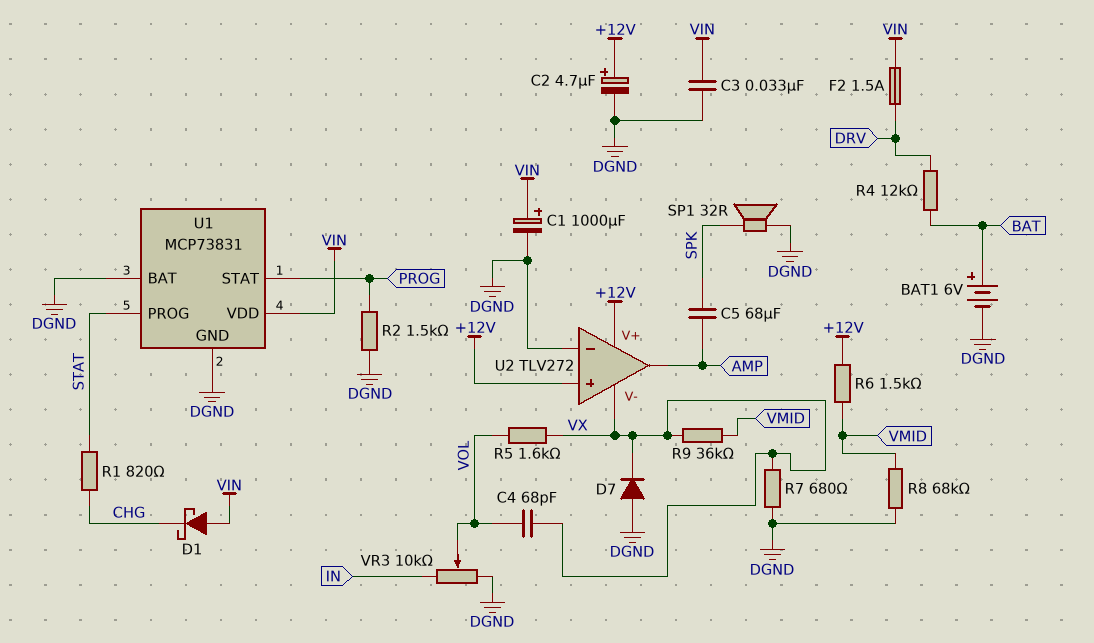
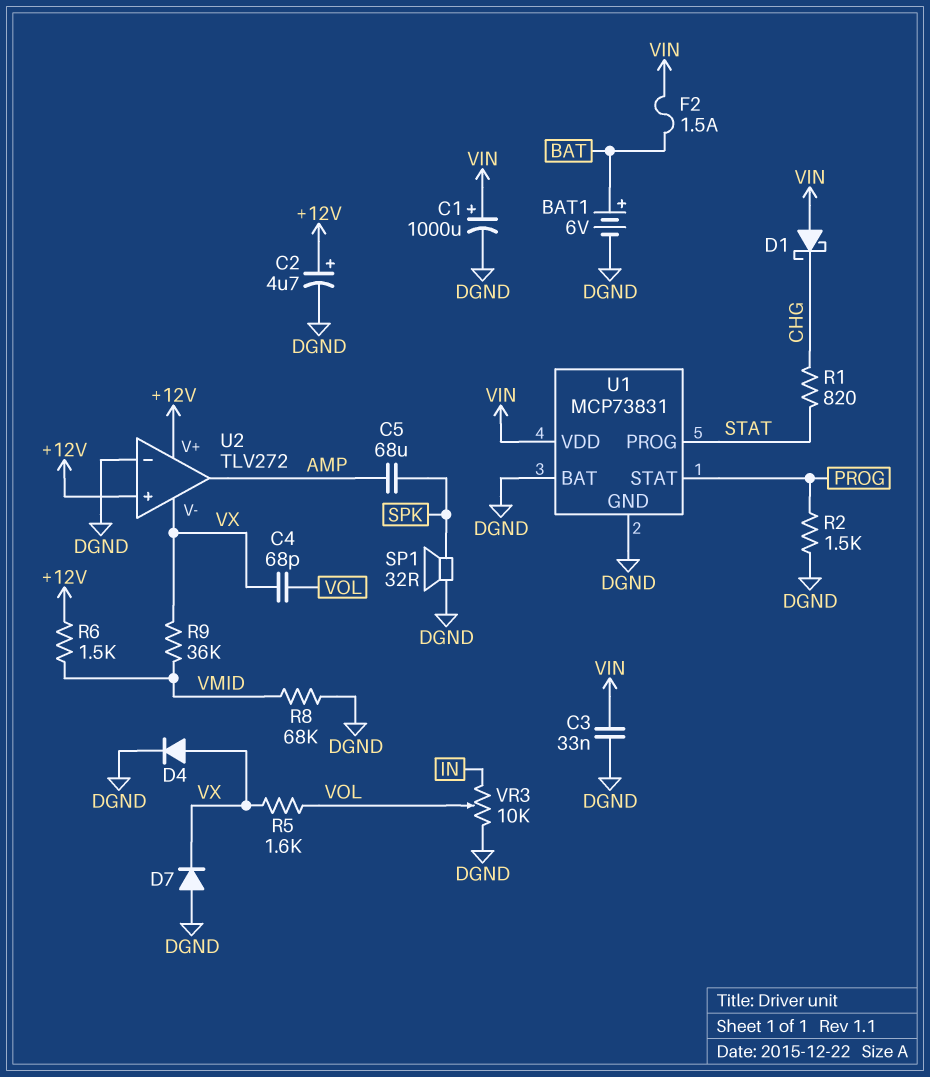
D4: none -> diode (A VX, K DGND)
F2: 1.5A (DRV, VIN) -> 1.5A (BAT, VIN)
R4: 12k (BAT, DRV) -> none
R7: 680 (DGND, VX) -> none

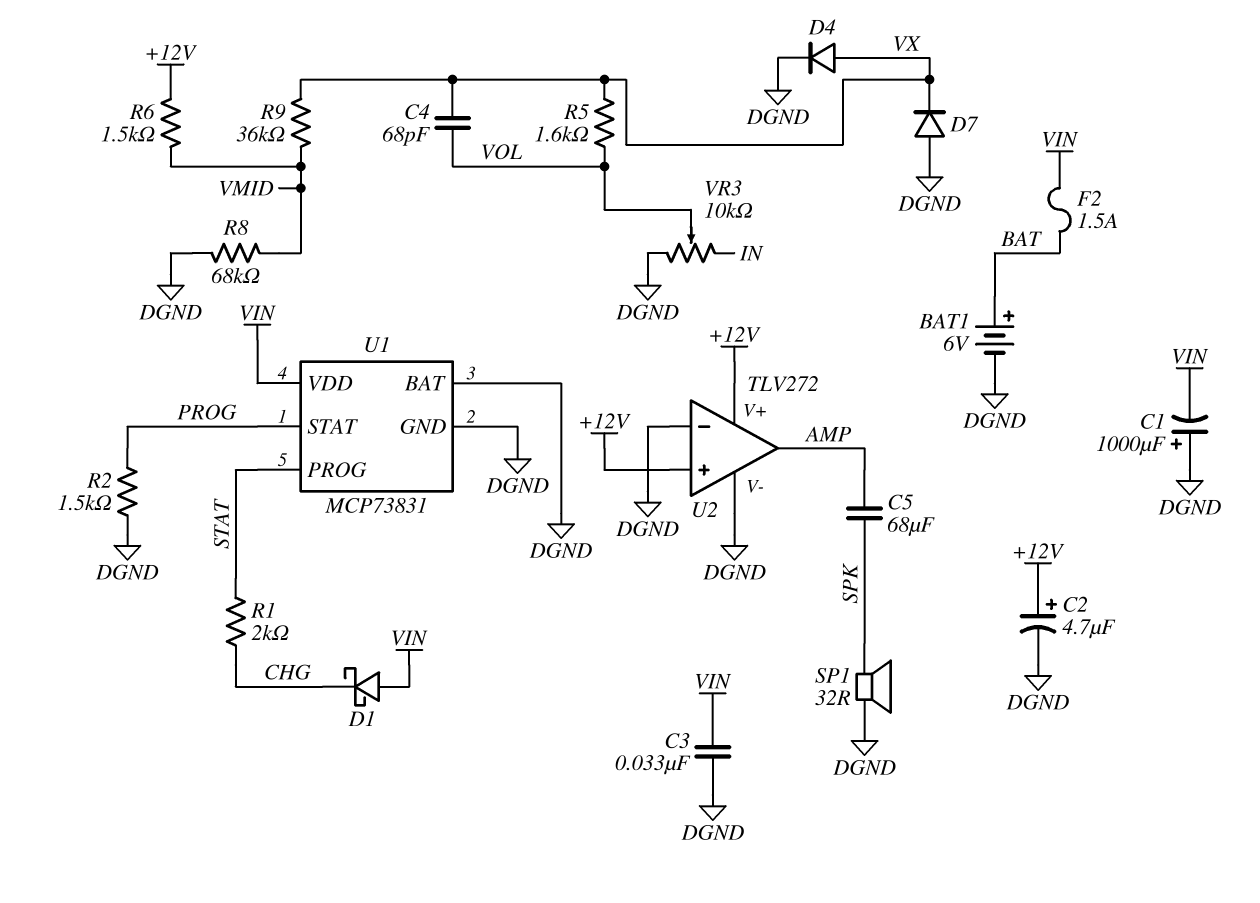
C1: 1000uF (plus VIN, minus DGND) -> 1000uF (plus DGND, minus VIN)
R1: 820 (CHG, STAT) -> 2k (CHG, STAT)
U2 pin V-: VX -> DGND

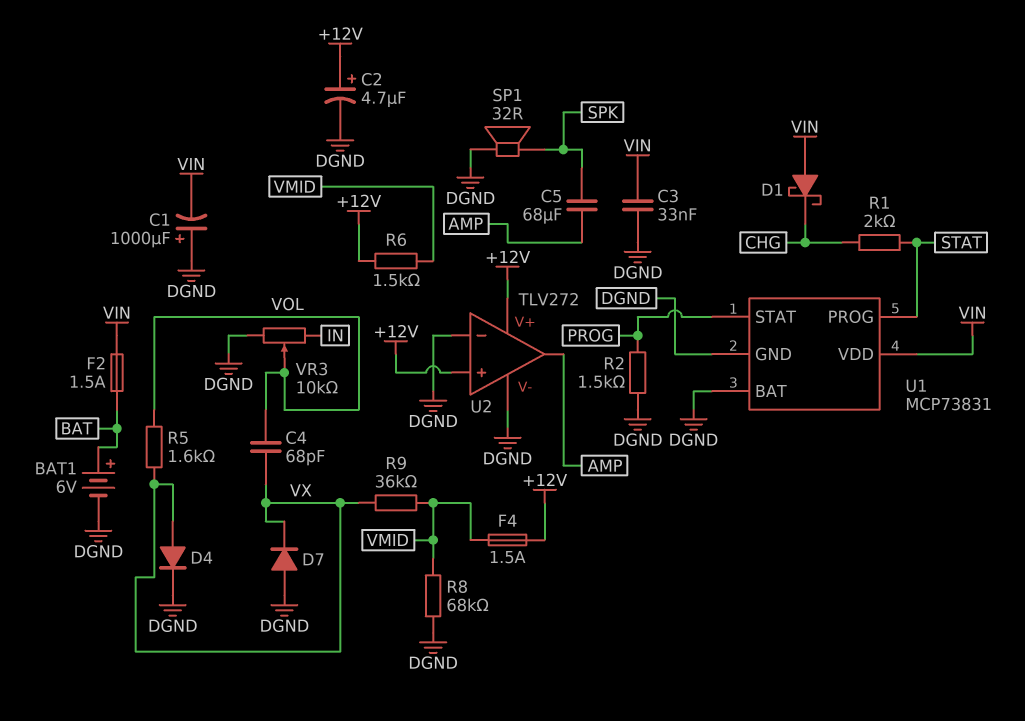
F4: none -> 1.5A (+12V, VMID)

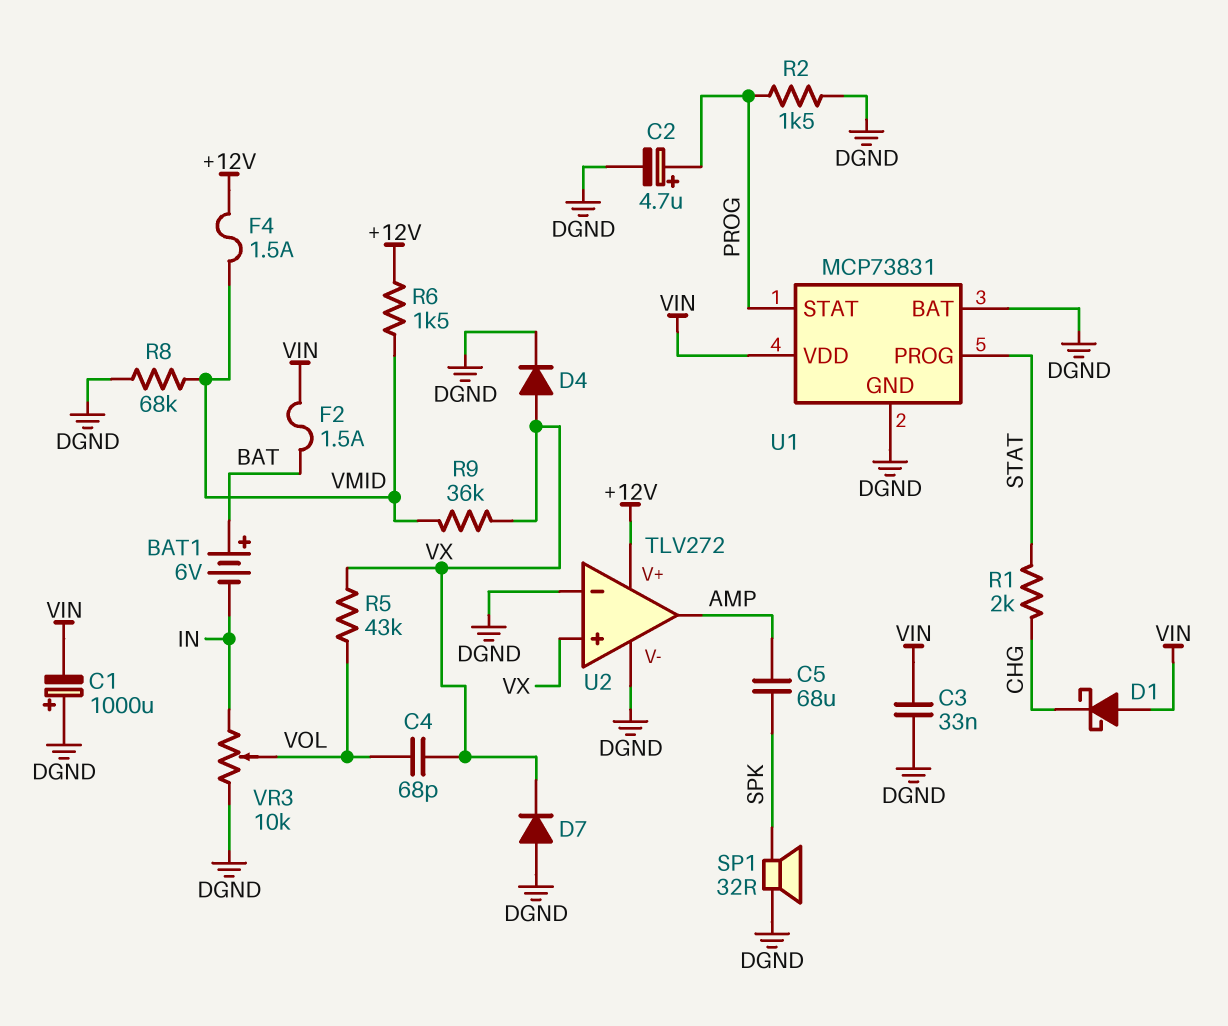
BAT1: 6V (plus BAT, minus DGND) -> 6V (plus BAT, minus IN)
C2: 4.7uF (plus +12V, minus DGND) -> 4.7uF (plus PROG, minus DGND)
R5: 1.6k (VOL, VX) -> 43k (VOL, VX)
U2 pin in+: +12V -> VX

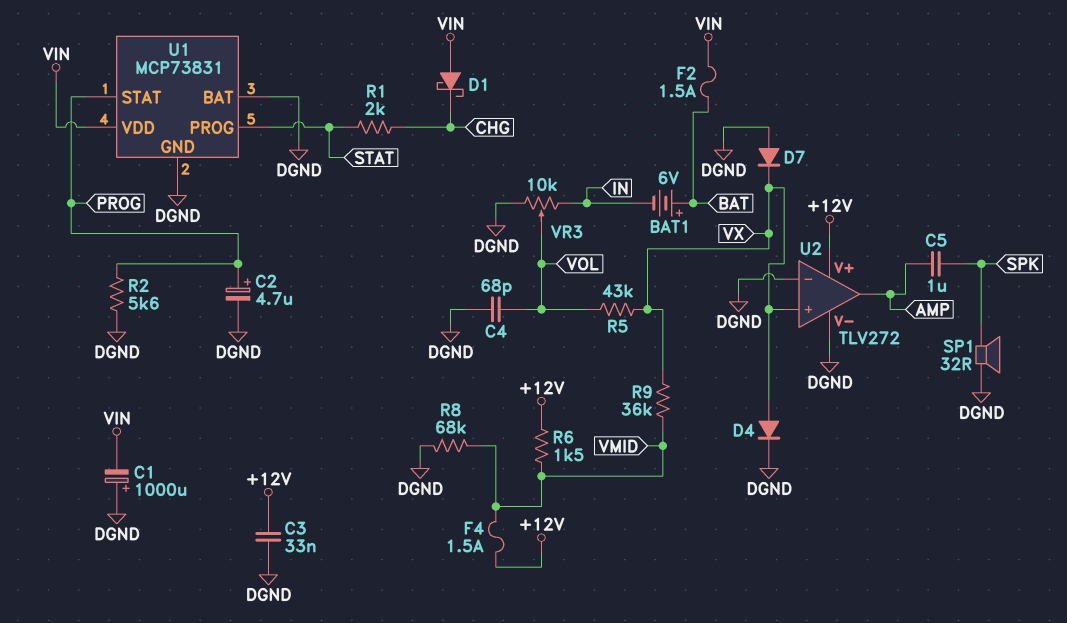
C3: 33nF (DGND, VIN) -> 33nF (+12V, DGND)
C4: 68pF (VOL, VX) -> 68pF (DGND, VOL)
C5: 68uF (AMP, SPK) -> 1uF (AMP, SPK)
R2: 1.5k (DGND, PROG) -> 5.6k (DGND, PROG)

